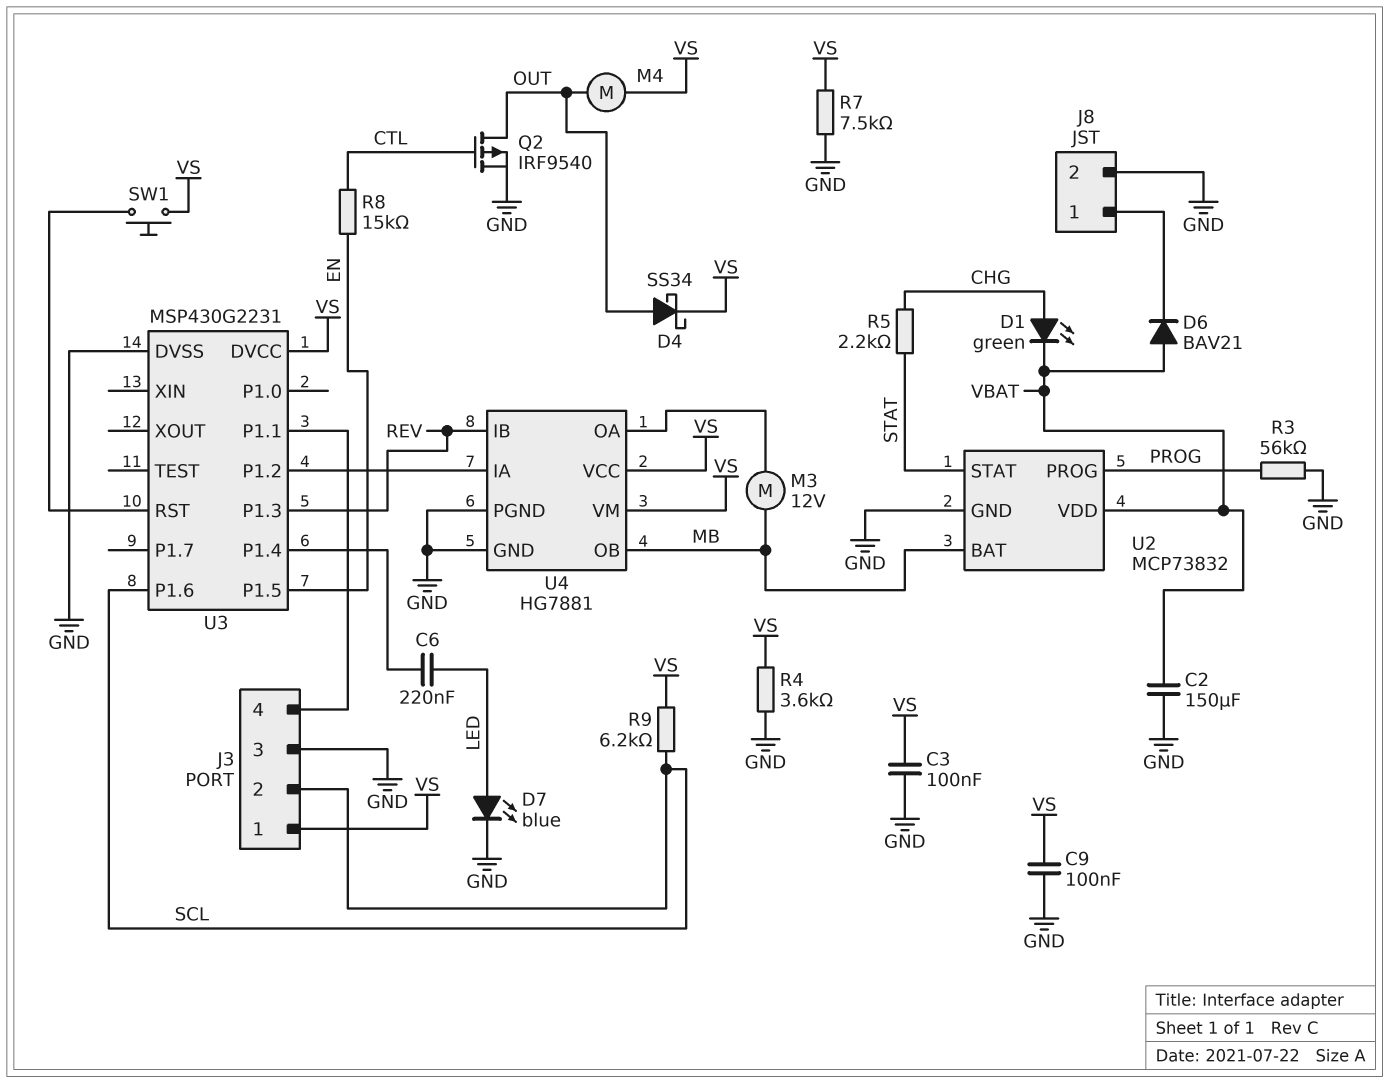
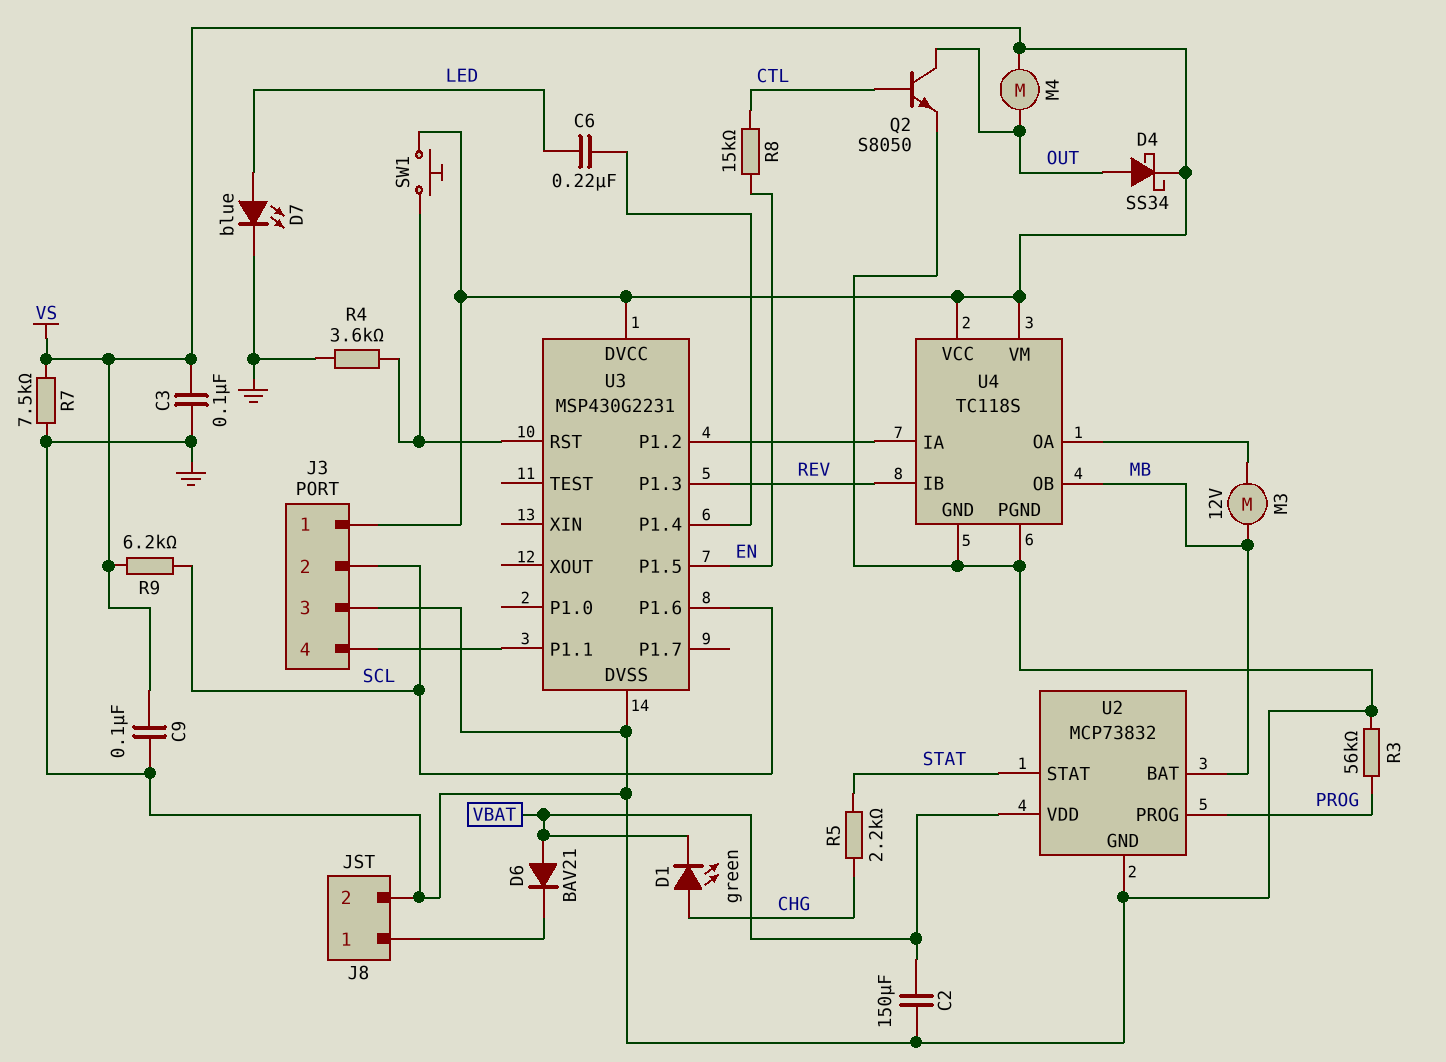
Q2: PMOS IRF9540 (G CTL, D OUT, S GND) -> NPN S8050 (B CTL, C OUT, E GND)
R4: 3.6k (GND, VS) -> 3.6k (GND, U3/RST)
U4: HG7881 -> TC118S

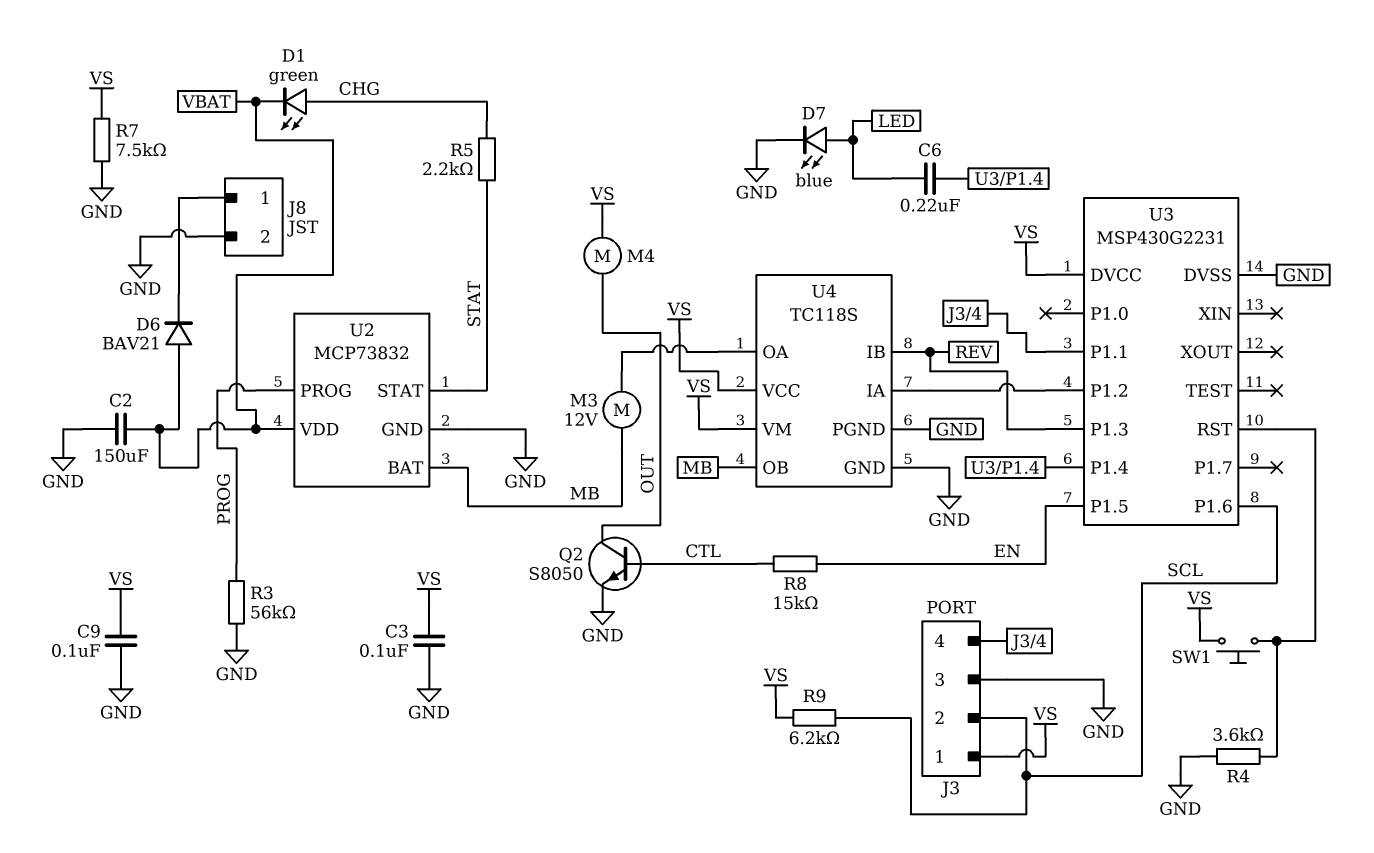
D4: schottky SS34 (A OUT, K VS) -> none

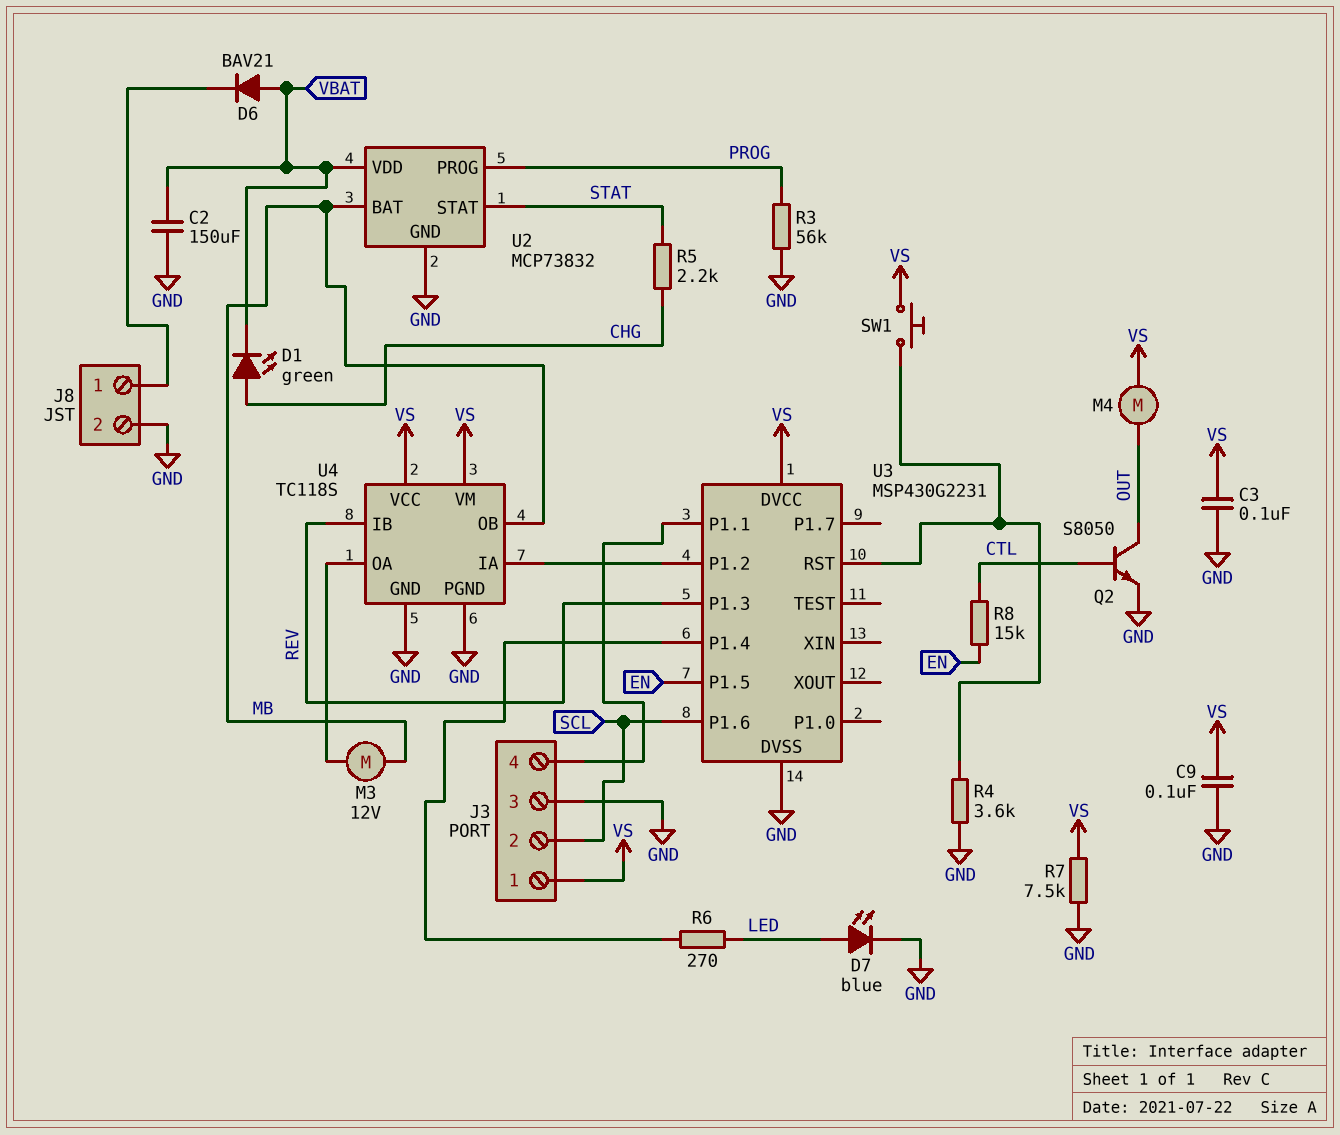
C6: 220nF (LED, U3/P1.4) -> none
R6: none -> 270 (LED, U3/P1.4)
R9: 6.2k (SCL, VS) -> none

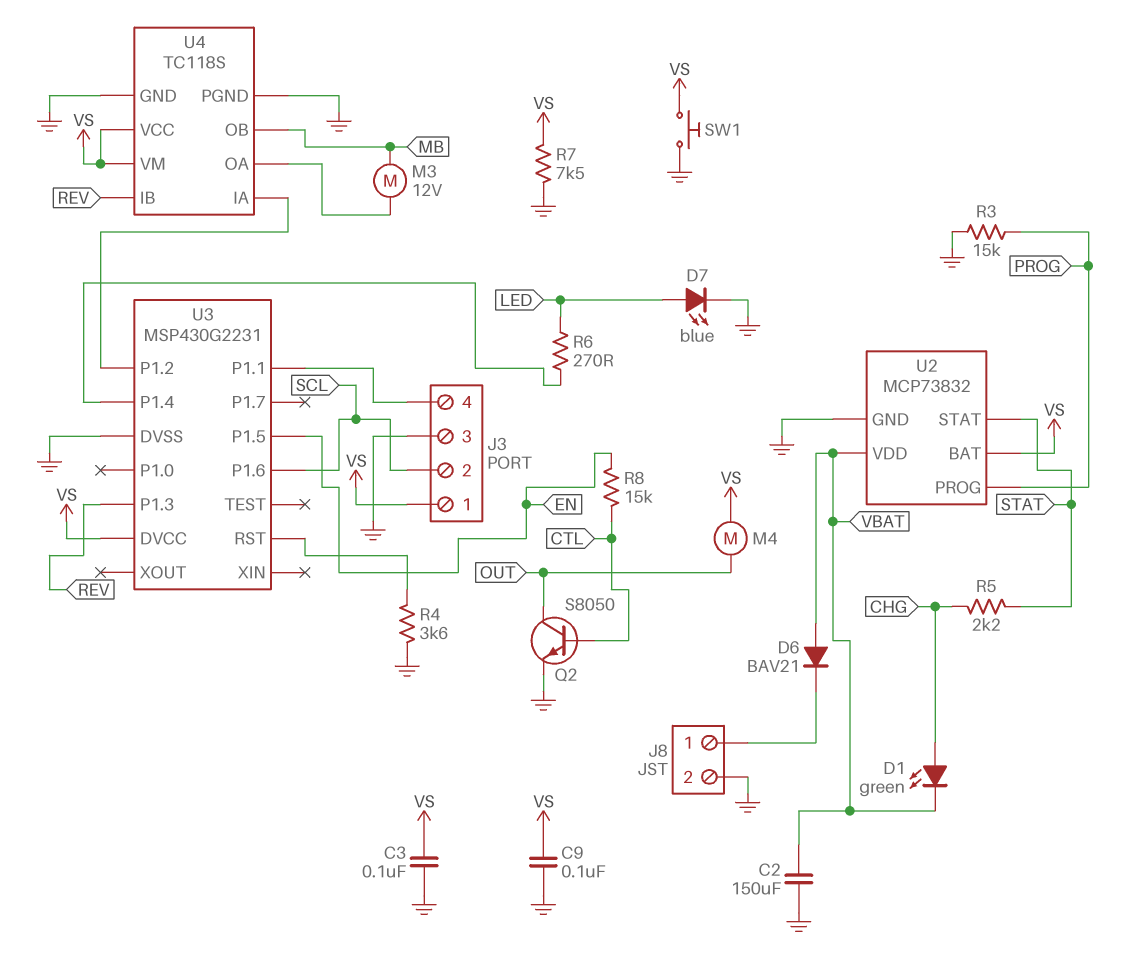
R3: 56k (GND, PROG) -> 15k (GND, PROG)
SW1: button (U3/RST, VS) -> button (GND, VS)
U2 pin BAT: MB -> VS

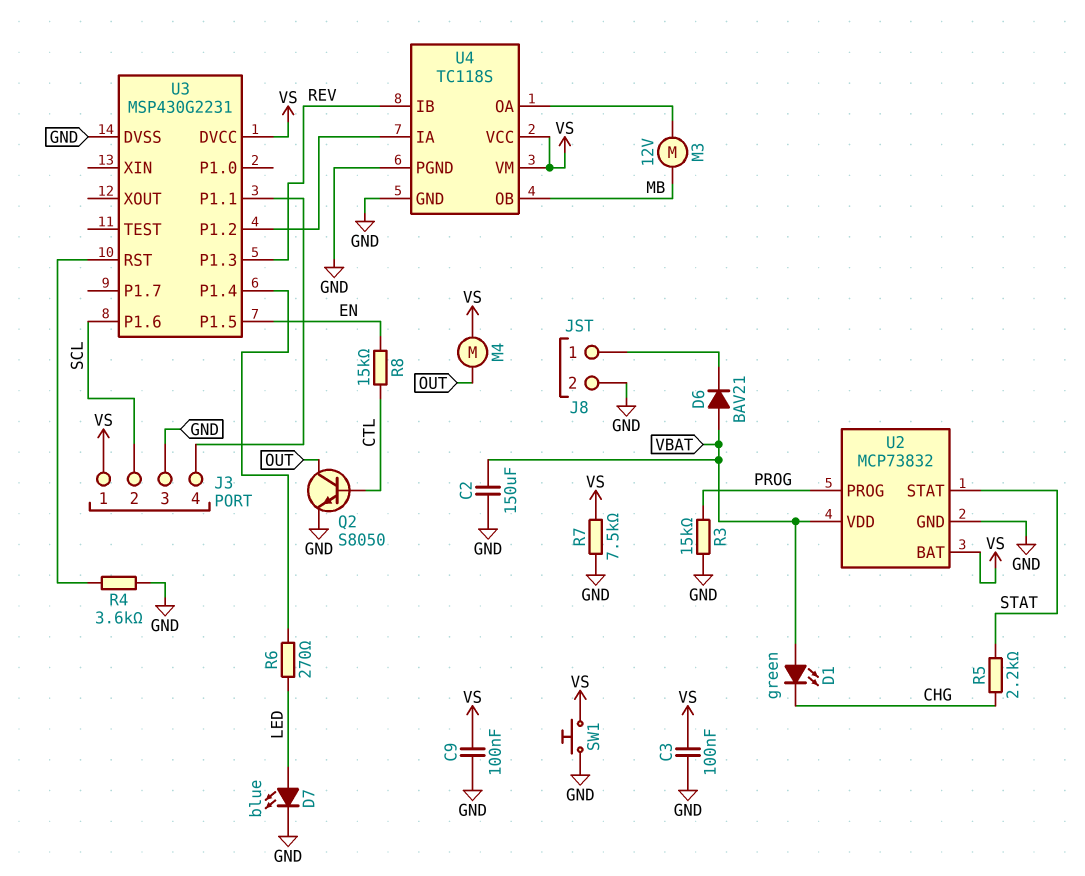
D1: LED green (A CHG, K VBAT) -> LED green (A VBAT, K CHG)

